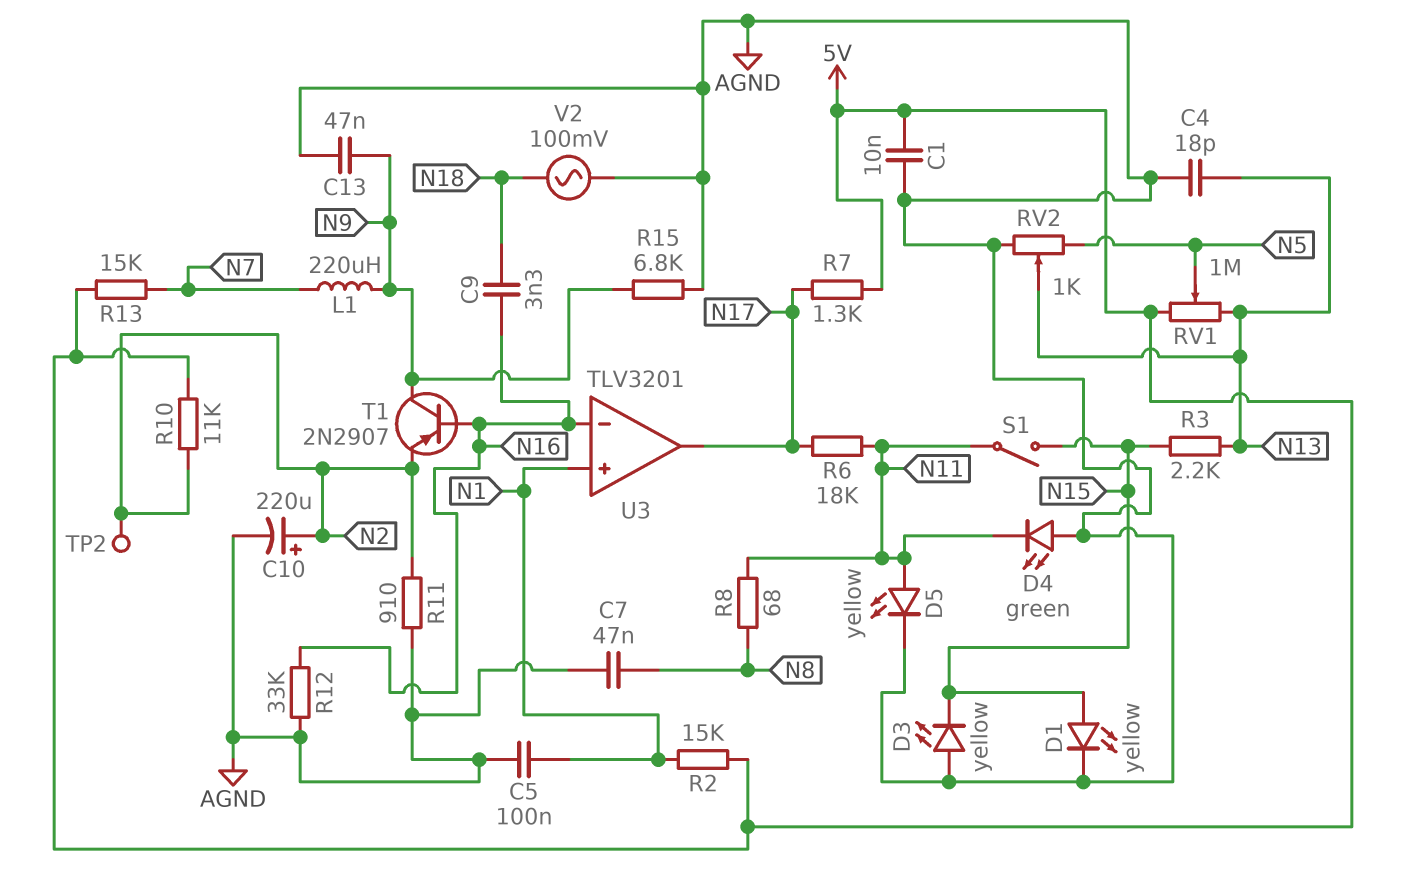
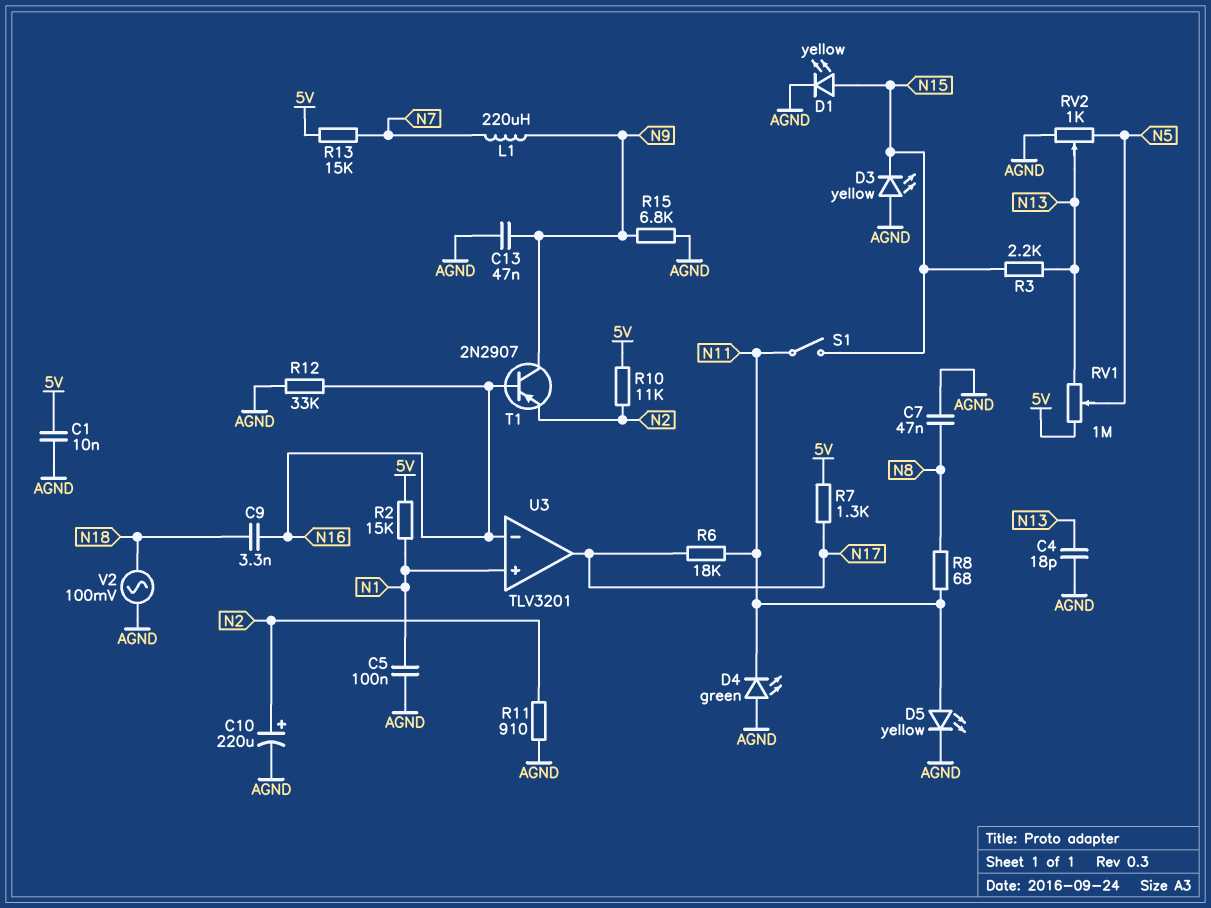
TP2: test point (N2) -> none

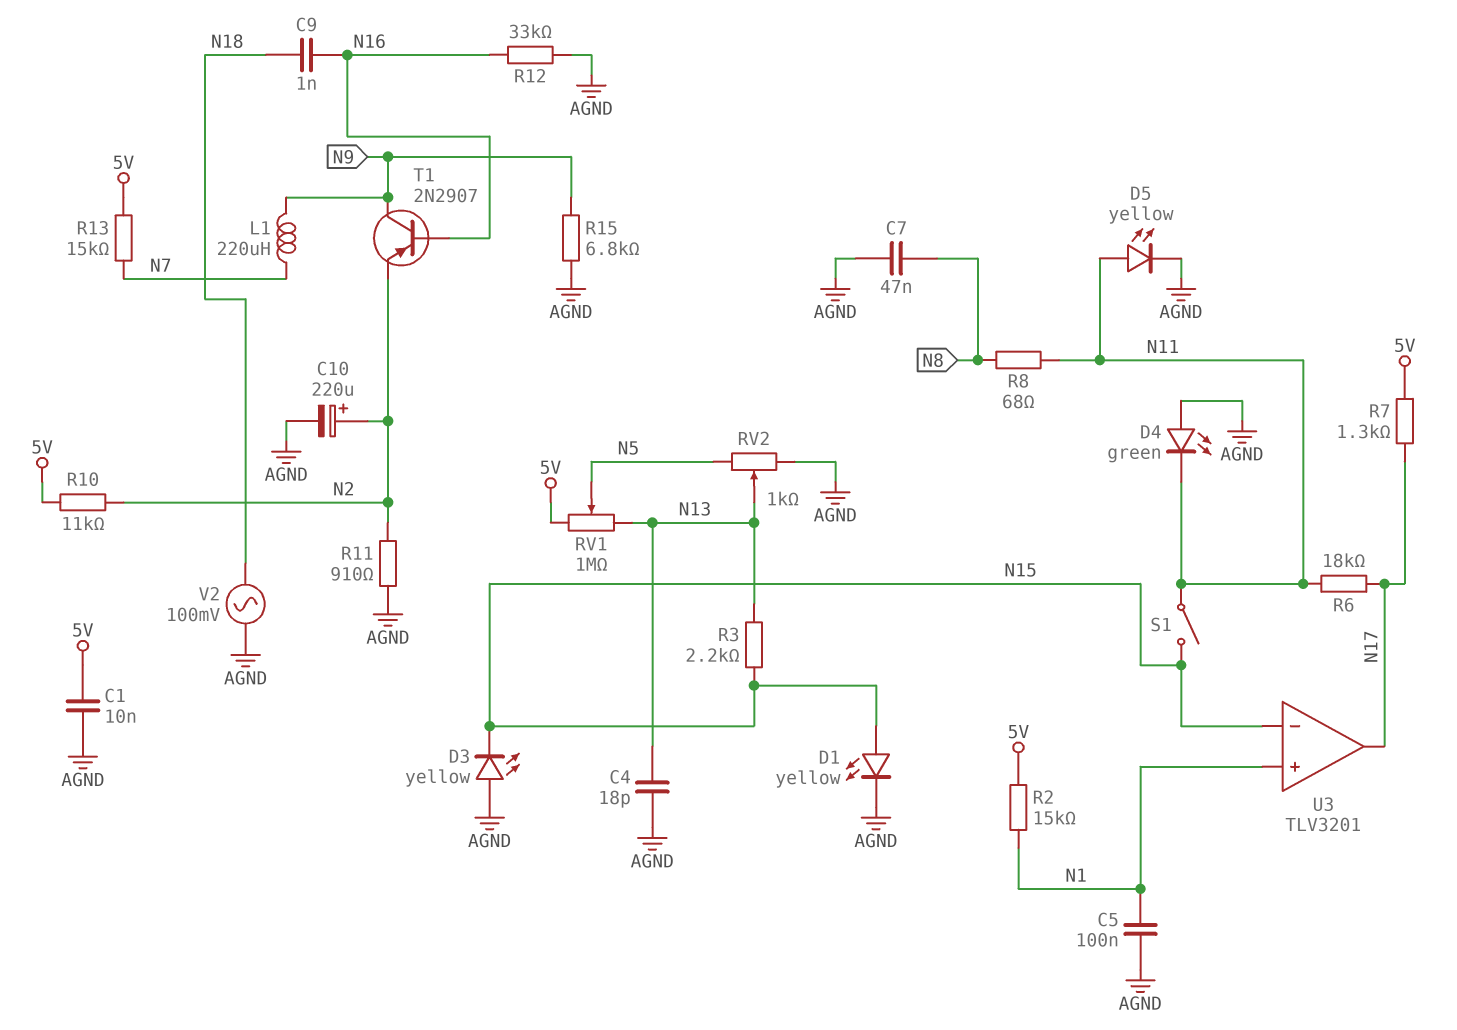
C9: 3.3nF (N16, N18) -> 1nF (N16, N18)
C13: 47nF (AGND, N9) -> none
U3 pin in-: N16 -> N15

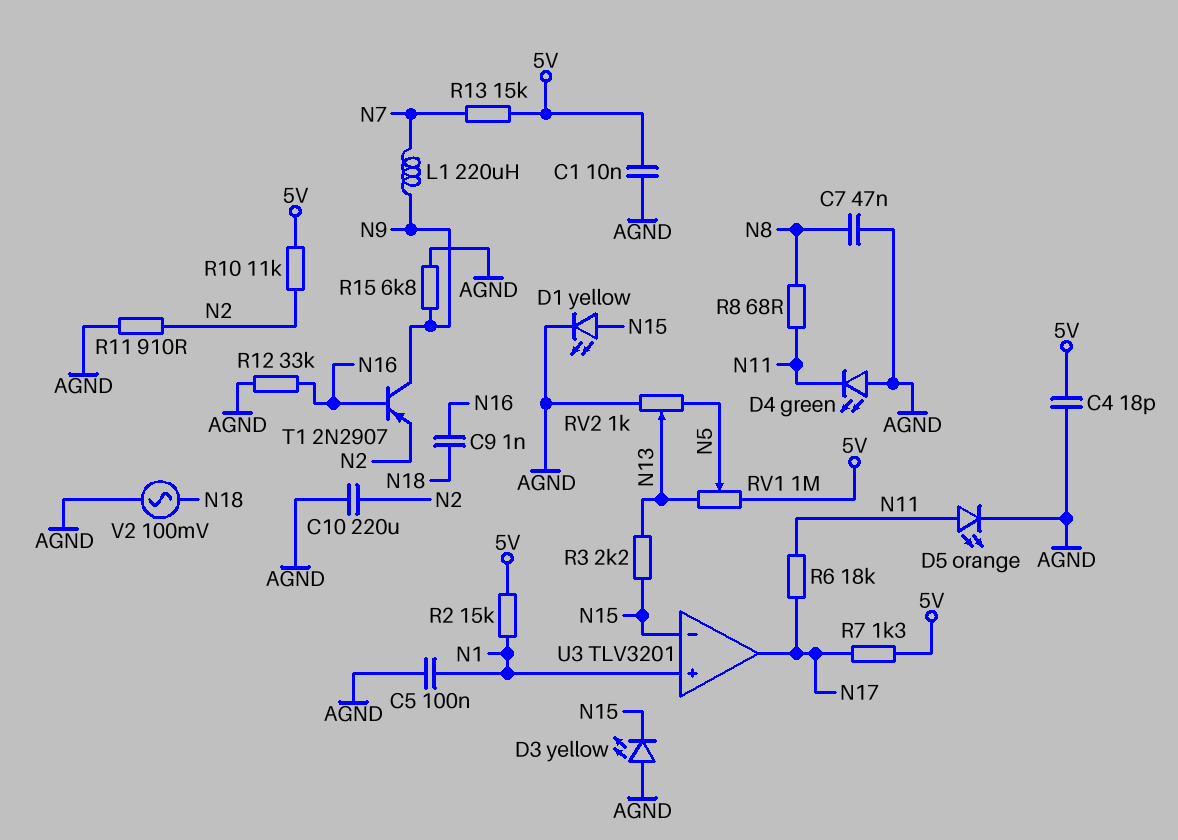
C4: 18pF (AGND, N13) -> 18pF (5V, AGND)
C10: 220uF (plus N2, minus AGND) -> 220uF (AGND, N2)
D5: LED yellow (A N11, K AGND) -> LED orange (A N11, K AGND)
S1: switch (N11, N15) -> none

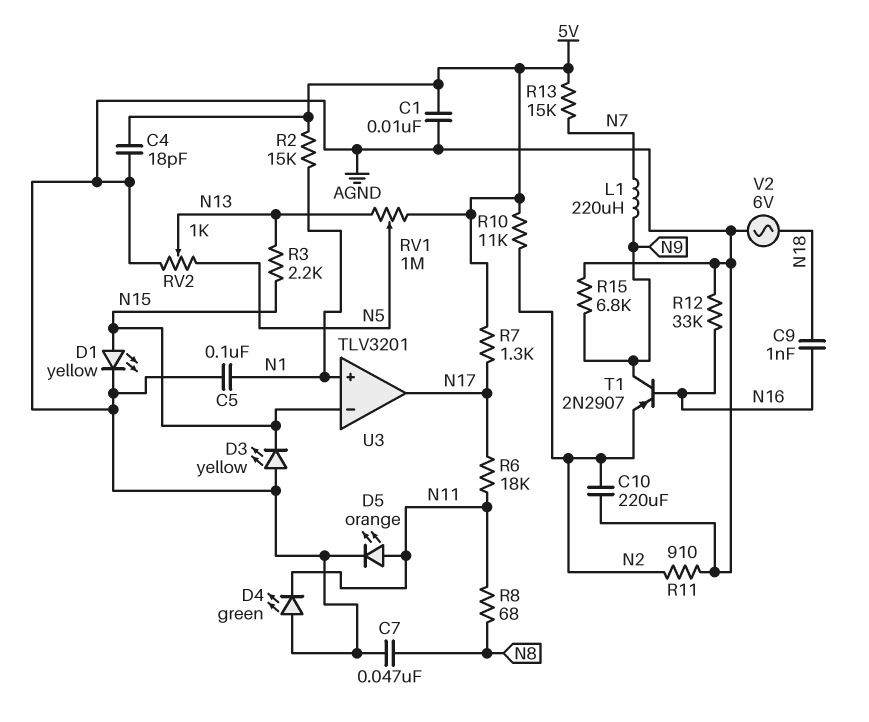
V2: AC 100mV (AGND, N18) -> AC 6V (AGND, N18)

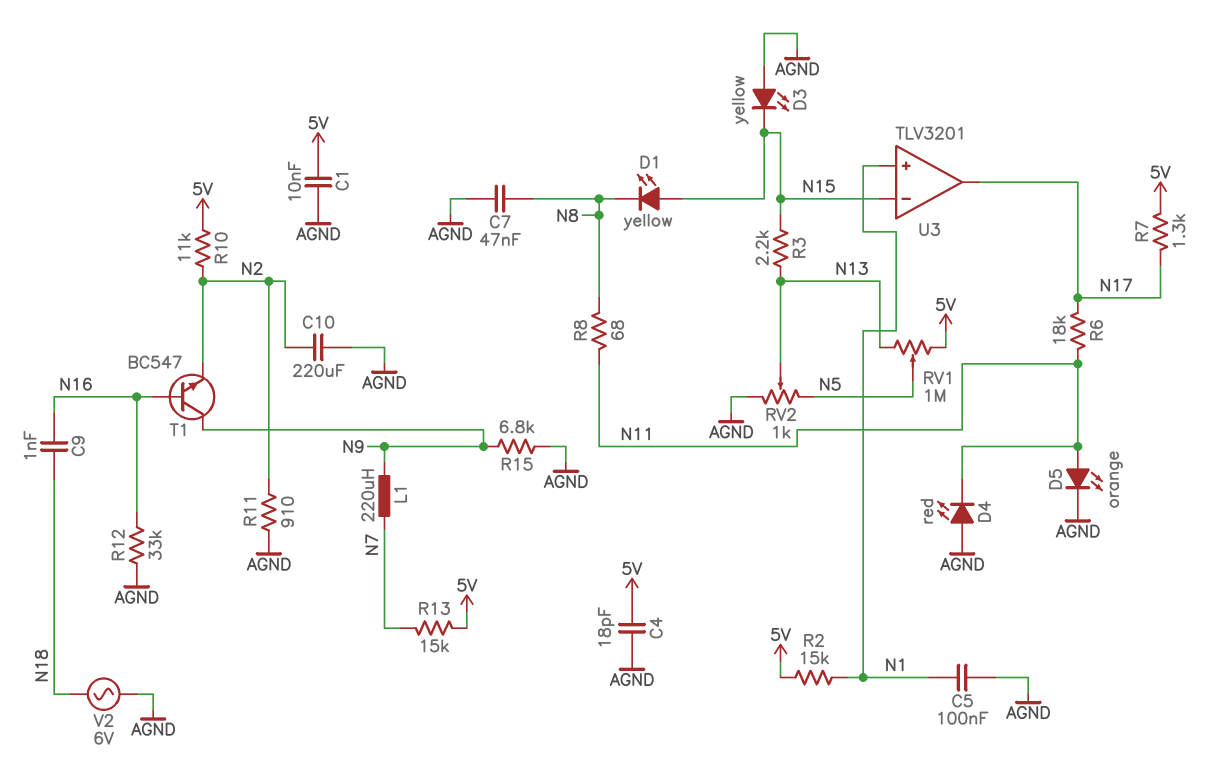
D1: LED yellow (A N15, K AGND) -> LED yellow (A N15, K N8)
D4: LED green (A AGND, K N11) -> LED red (A AGND, K N11)
T1: PNP 2N2907 (B N16, C N9, E N2) -> NPN BC547 (B N16, C N9, E N2)

